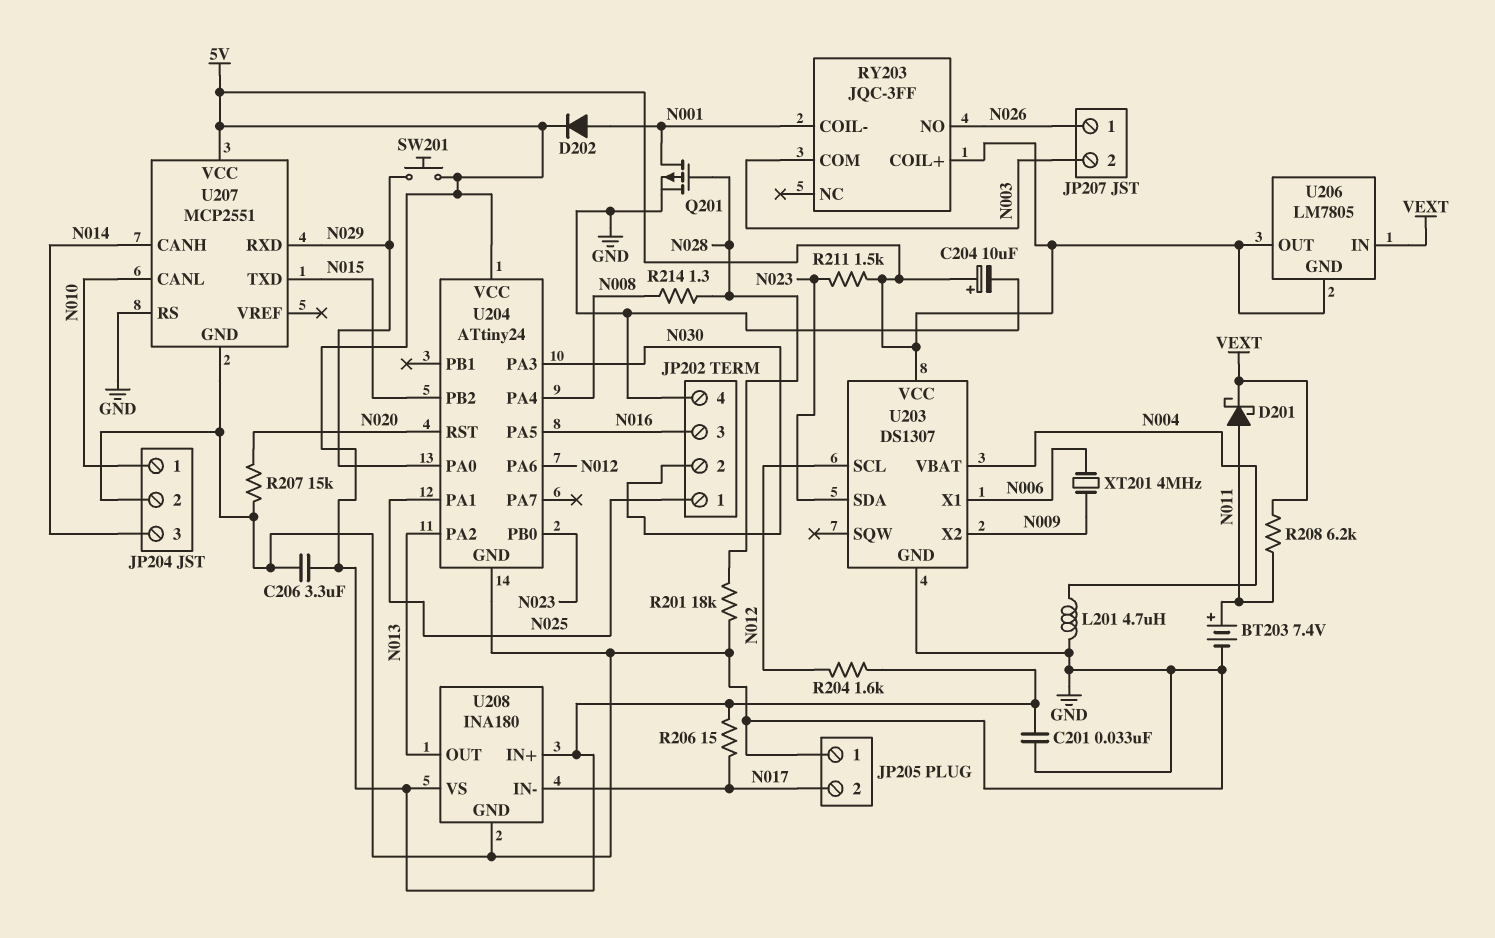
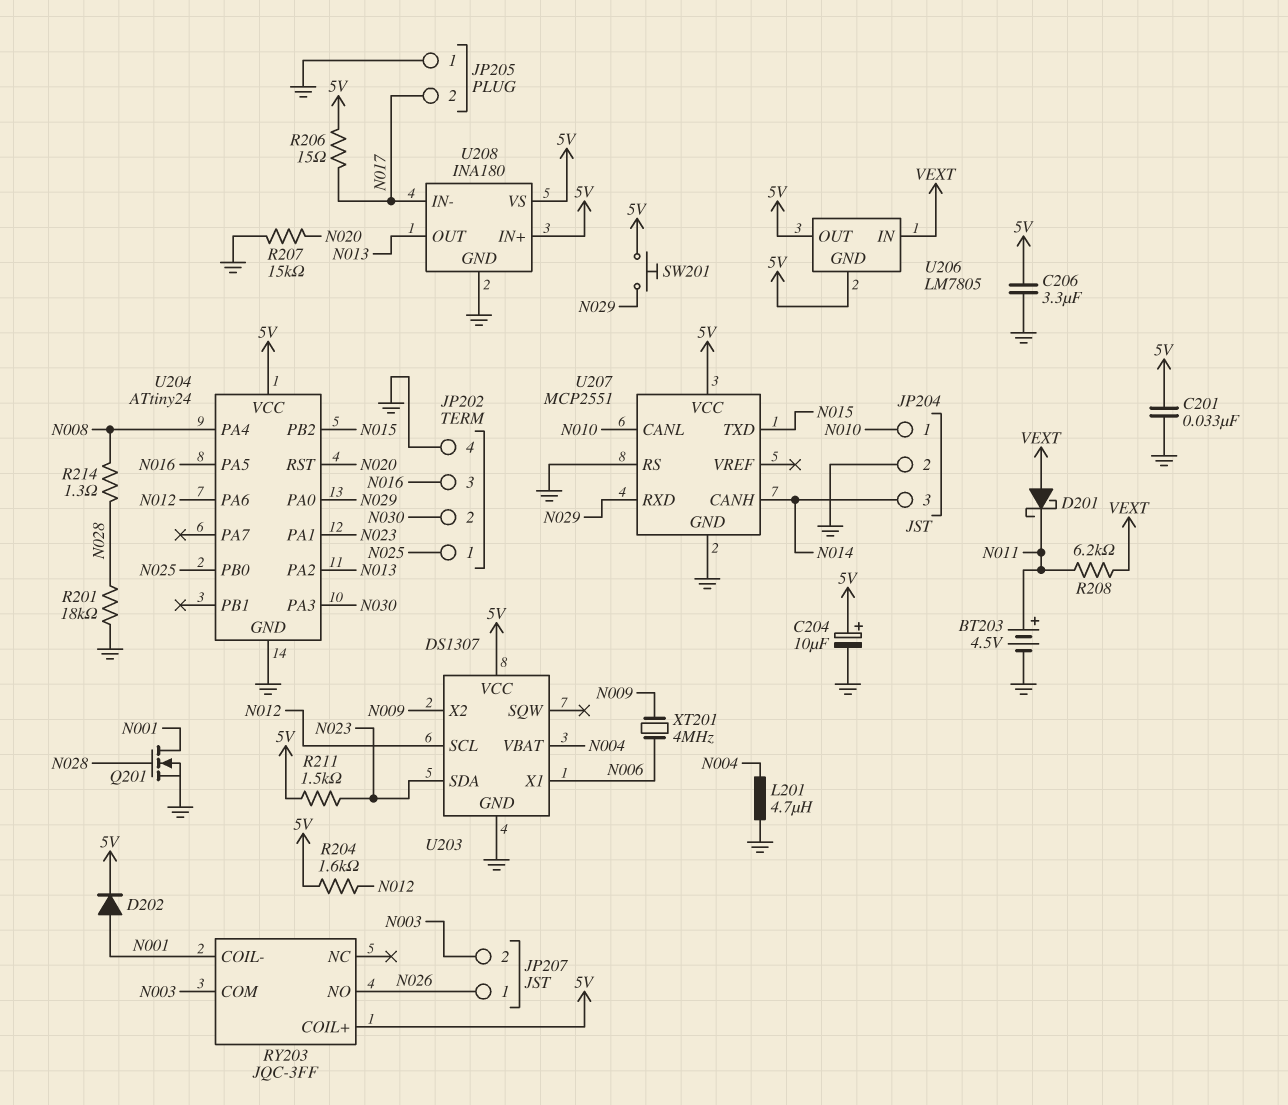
BT203: 7.4V (plus N011, minus GND) -> 4.5V (plus N011, minus GND)
D201: schottky (A N011, K VEXT) -> schottky (A VEXT, K N011)
Q201: PMOS (G N028, D N001, S GND) -> NMOS (G N028, D N001, S GND)
U204 pin PA1: N025 -> N023
U204 pin PB0: N023 -> N025

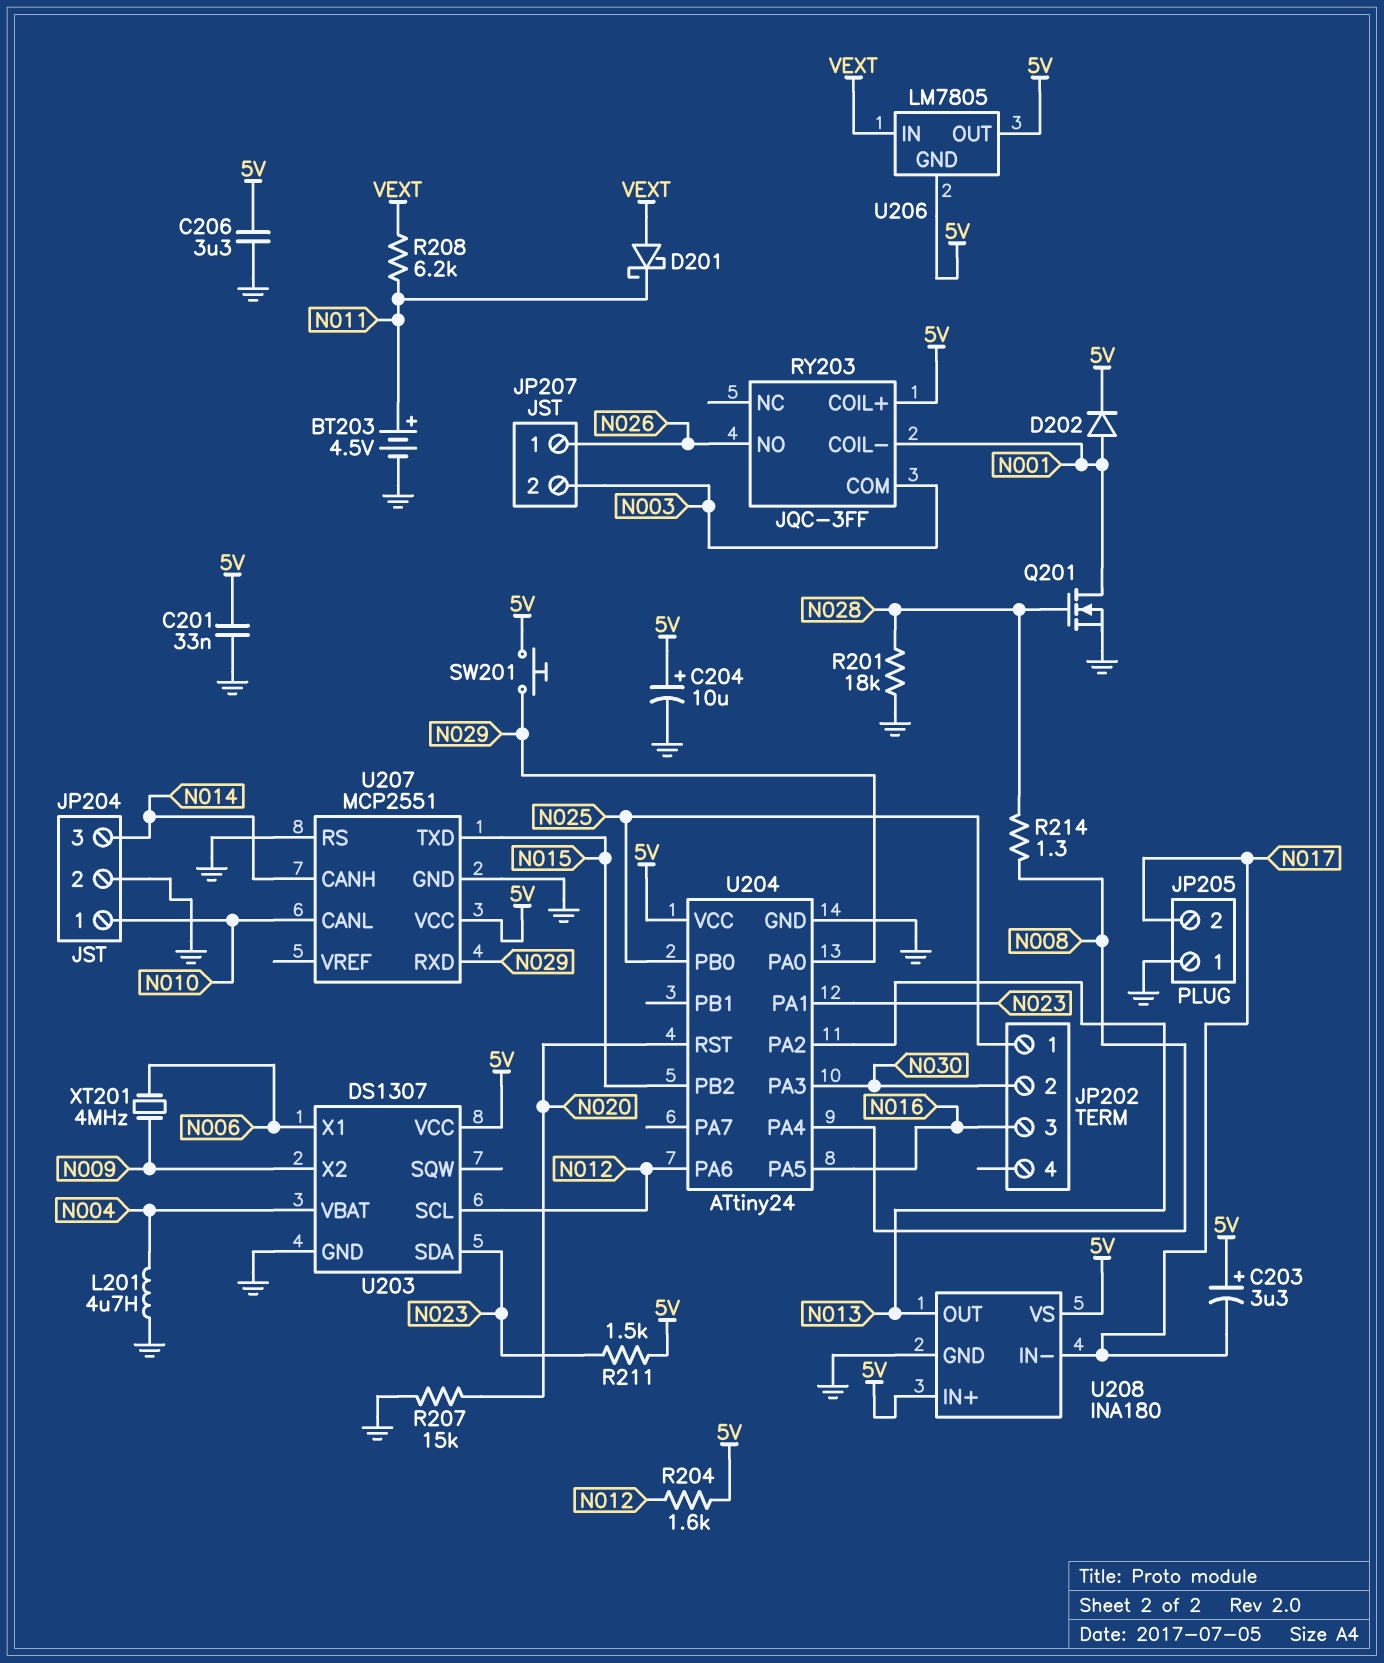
C203: none -> 3.3uF (plus 5V, minus N017)
JP202 pin 4: GND -> none
R206: 15 (5V, N017) -> none

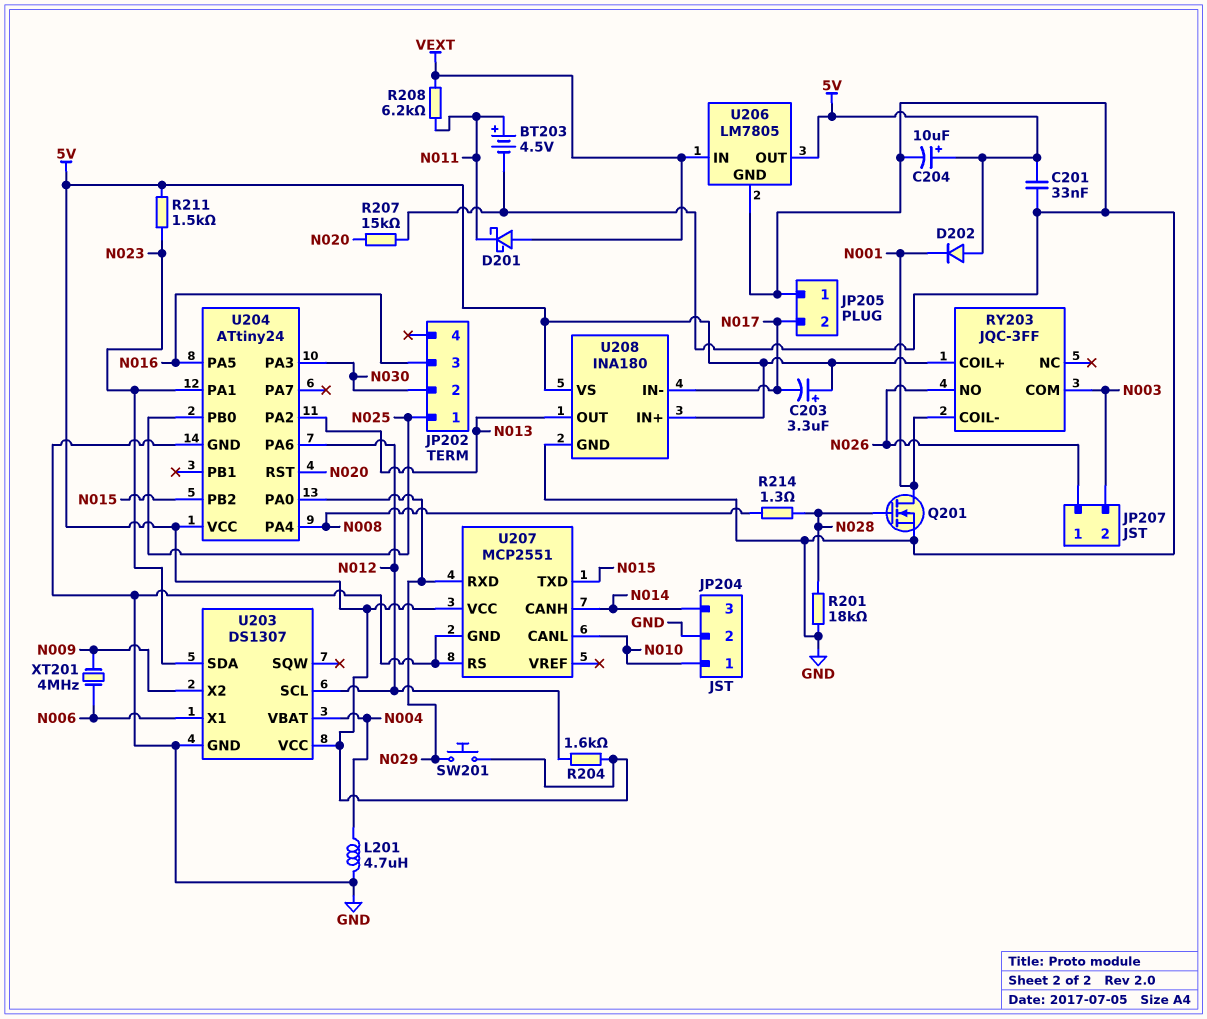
C206: 3.3uF (5V, GND) -> none
D202: diode (A N001, K 5V) -> diode (A 5V, K N001)
U206 pin GND: 5V -> GND

